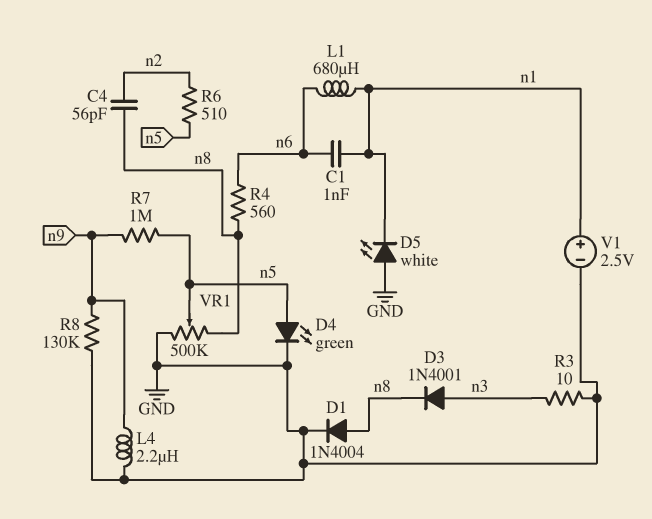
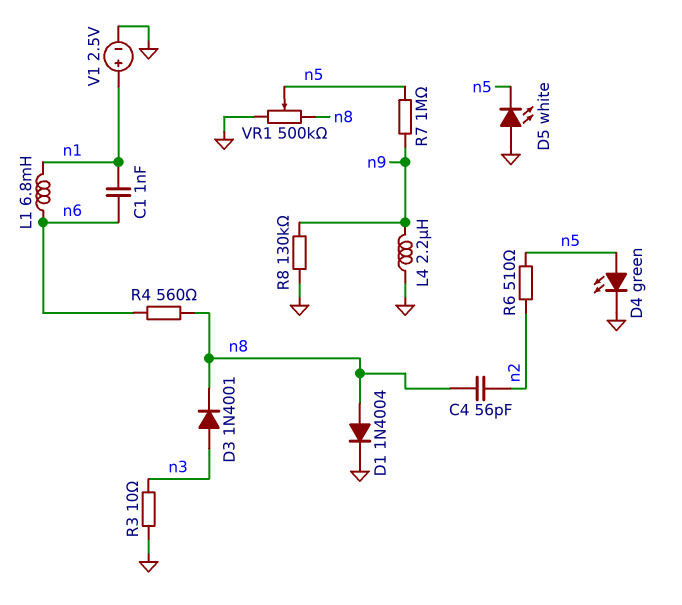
D5: LED white (A GND, K n1) -> LED white (A GND, K n5)
L1: 680uH (n1, n6) -> 6.8mH (n1, n6)

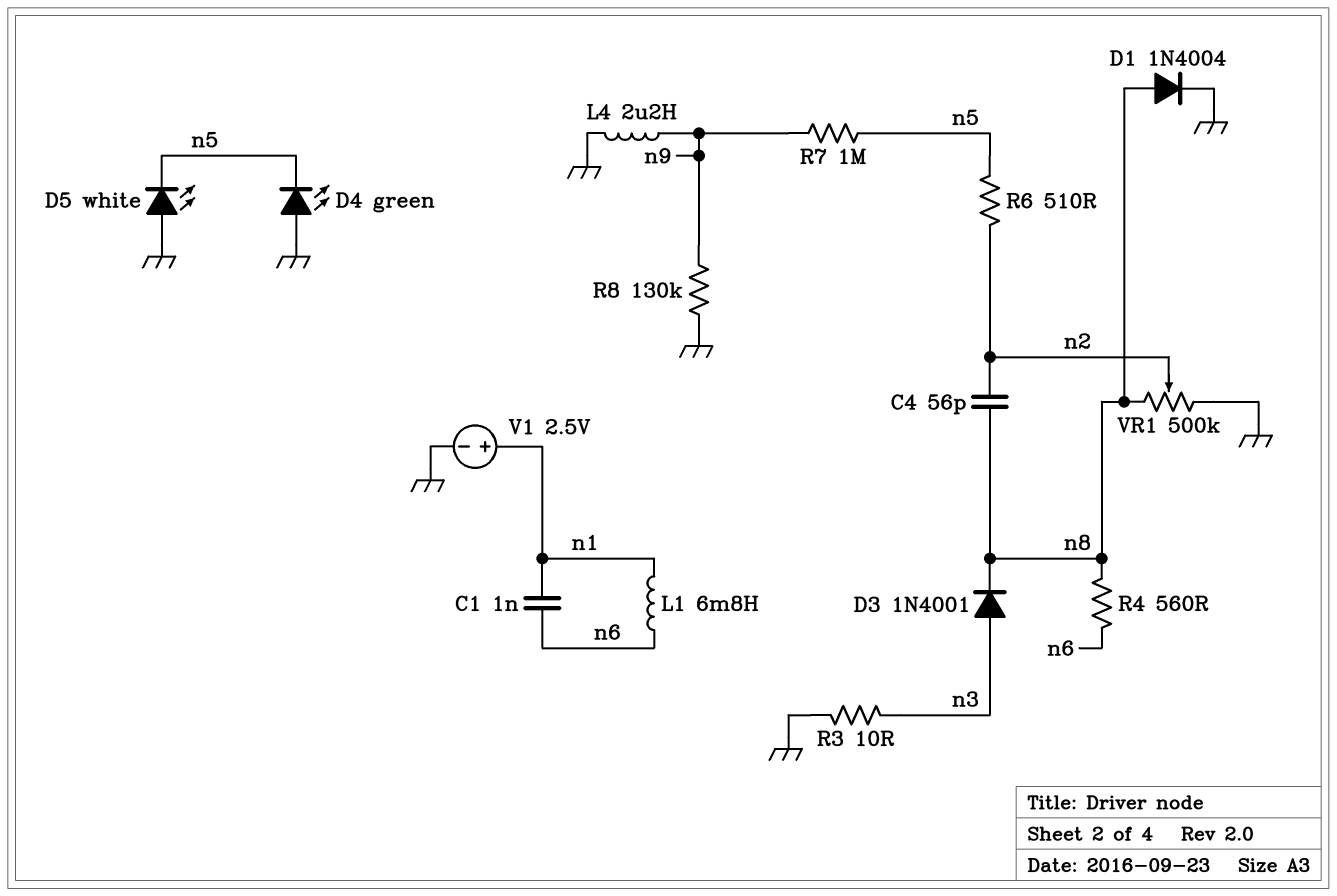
D4: LED green (A n5, K GND) -> LED green (A GND, K n5)
VR1: 500k (GND, n8, wiper n5) -> 500k (GND, n8, wiper n2)

